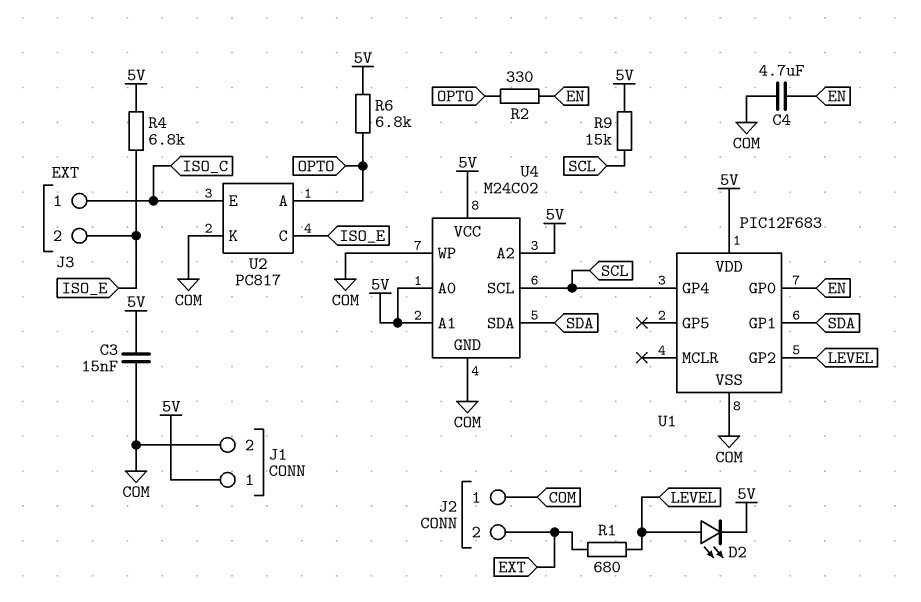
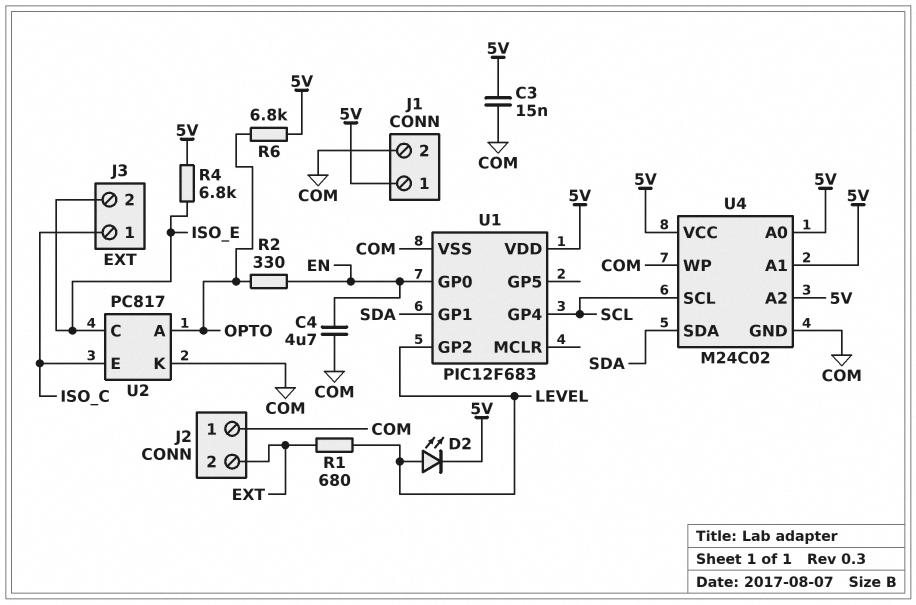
R9: 15k (5V, SCL) -> none

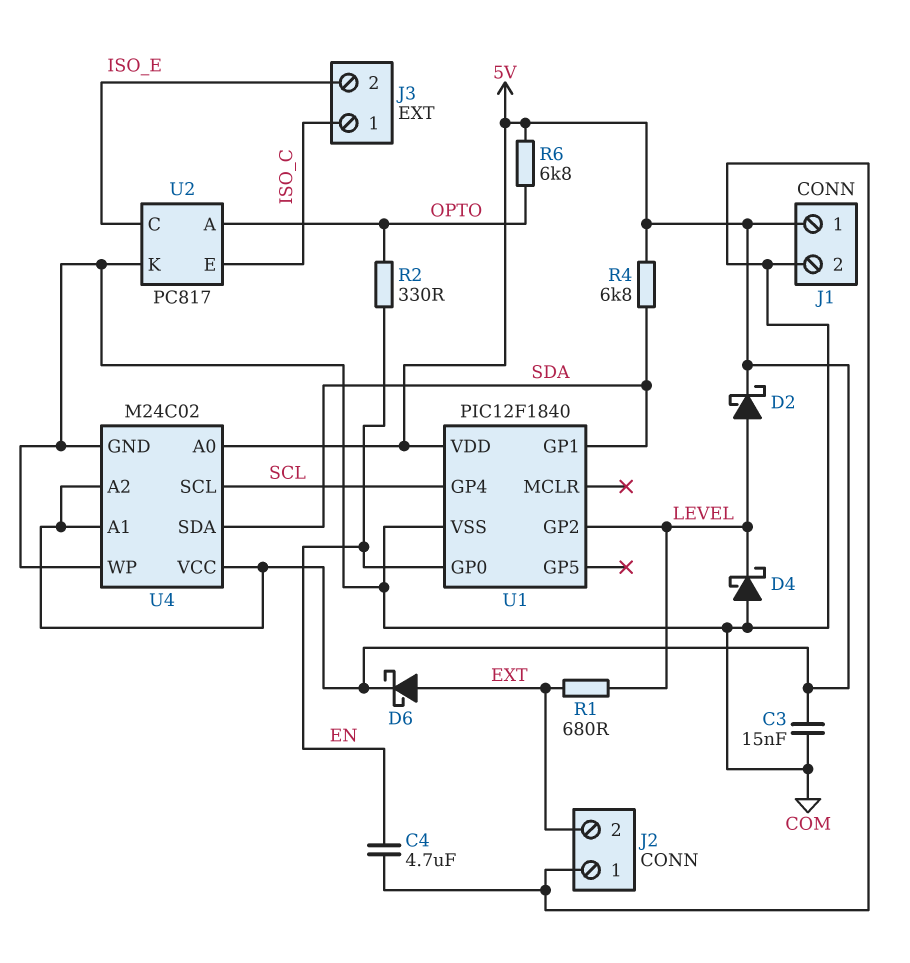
D2: LED (A LEVEL, K 5V) -> schottky (A LEVEL, K 5V)
D4: none -> schottky (A COM, K LEVEL)
D6: none -> schottky (A EXT, K 5V)
R4: 6.8k (5V, ISO_E) -> 6.8k (5V, SDA)
U1: PIC12F683 -> PIC12F1840

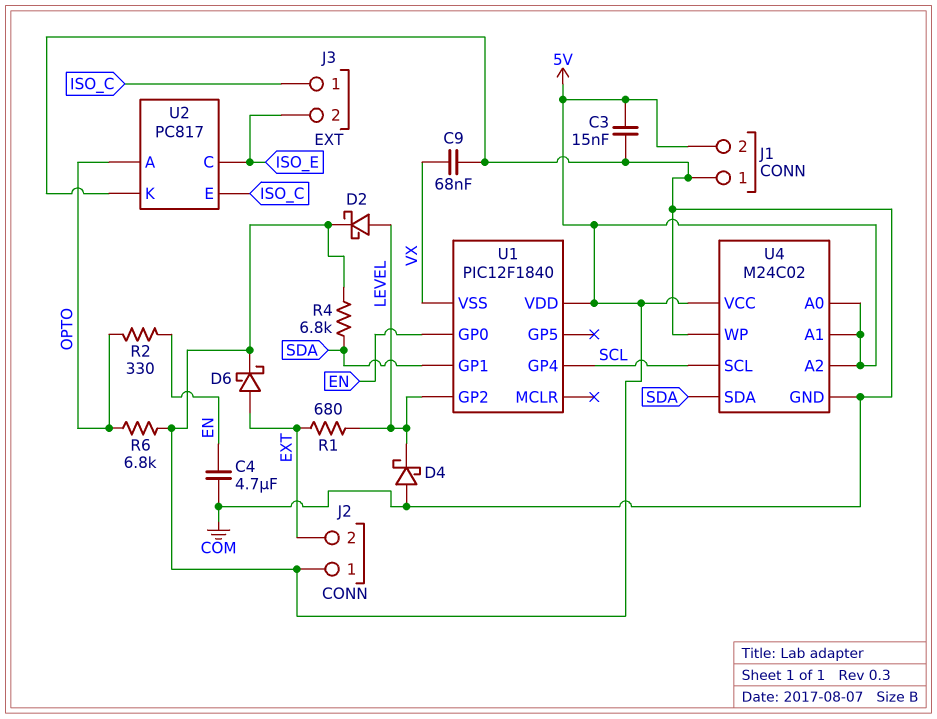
C9: none -> 68nF (COM, VX)
J1 pin 1: 5V -> COM
J1 pin 2: COM -> 5V
J2 pin 1: COM -> 5V
U1 pin VSS: COM -> VX

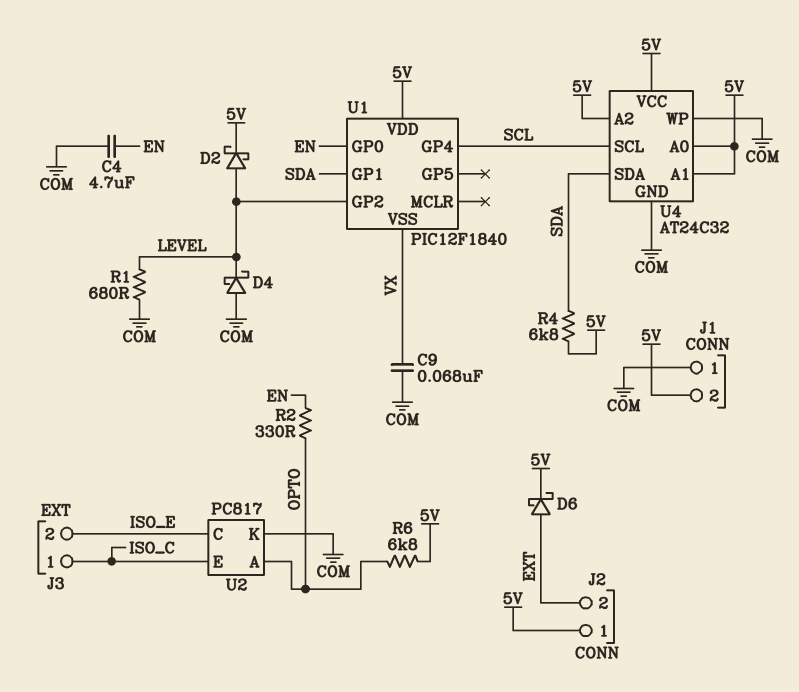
C3: 15nF (5V, COM) -> none
R1: 680 (EXT, LEVEL) -> 680 (COM, LEVEL)
U4: M24C02 -> AT24C32

